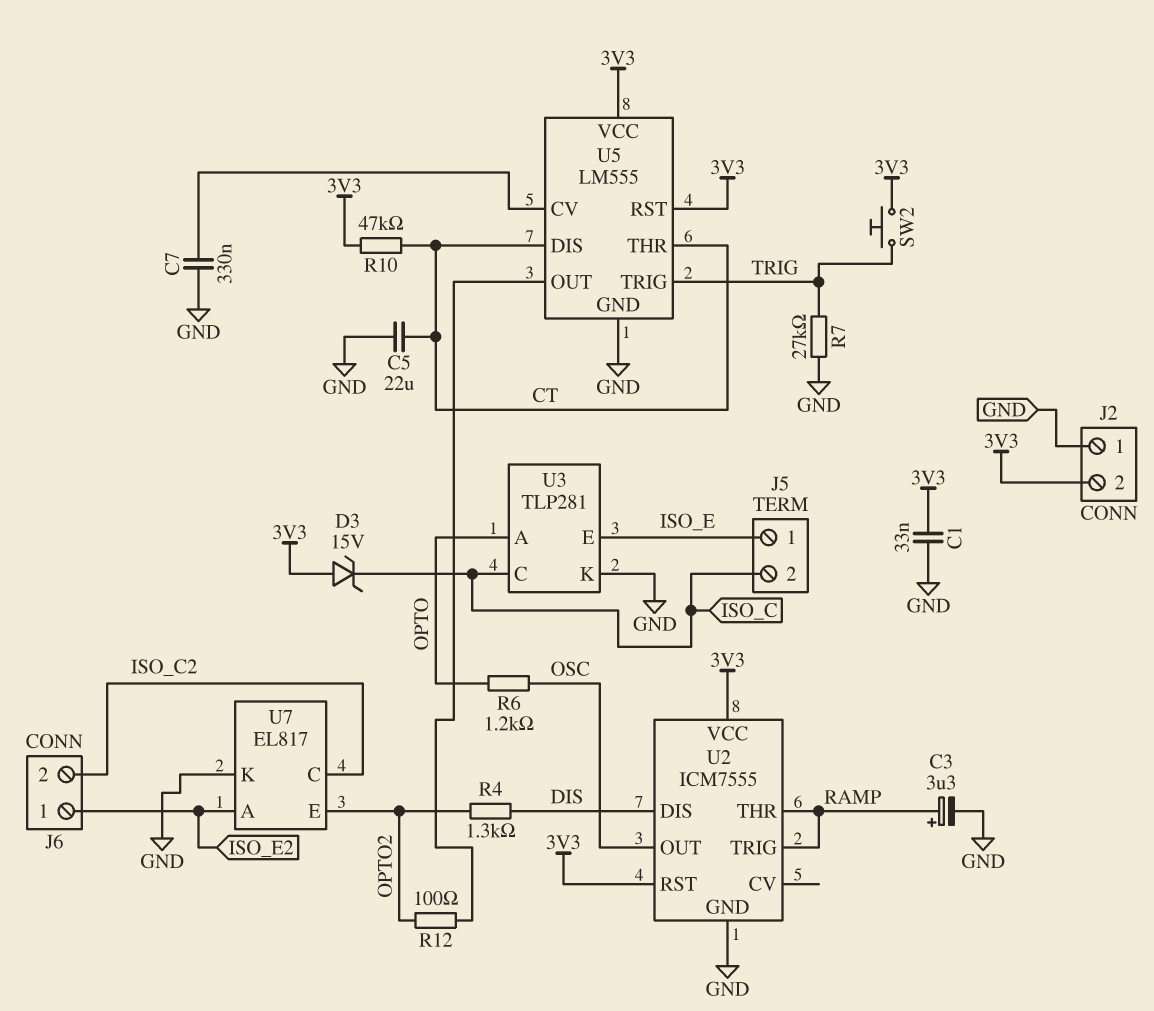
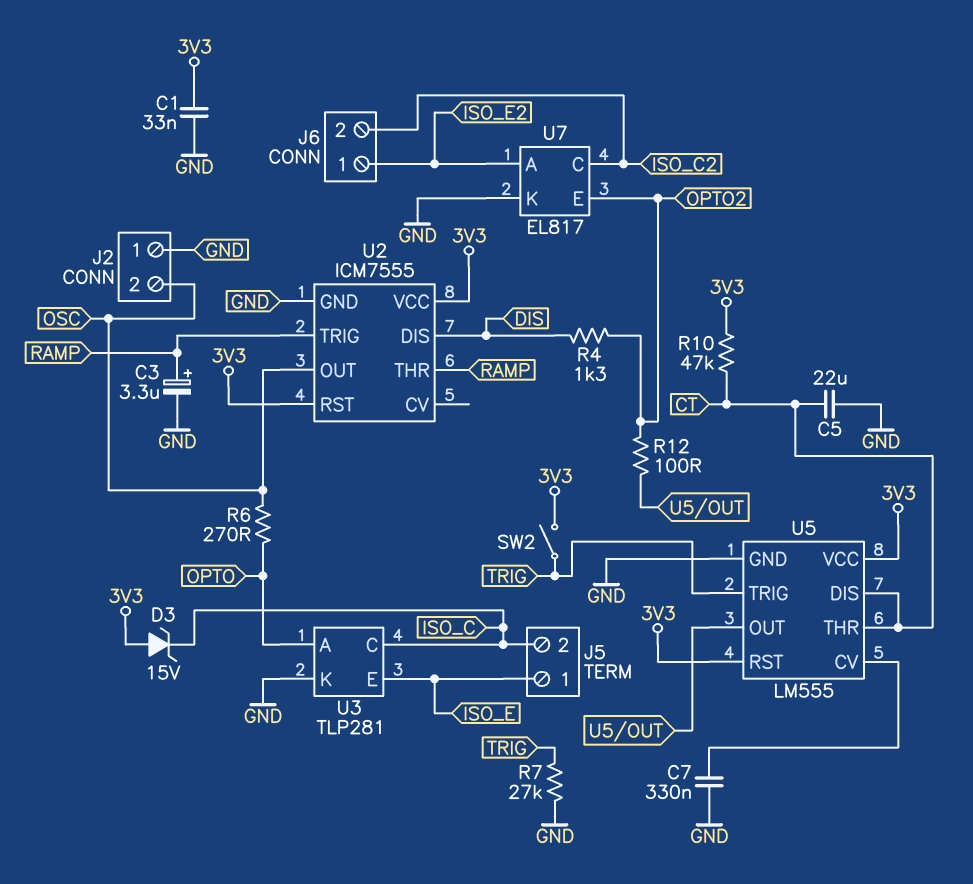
J2 pin 2: 3V3 -> OSC
R6: 1.2k (OPTO, OSC) -> 270 (OPTO, OSC)
SW2: button (3V3, TRIG) -> switch (3V3, TRIG)

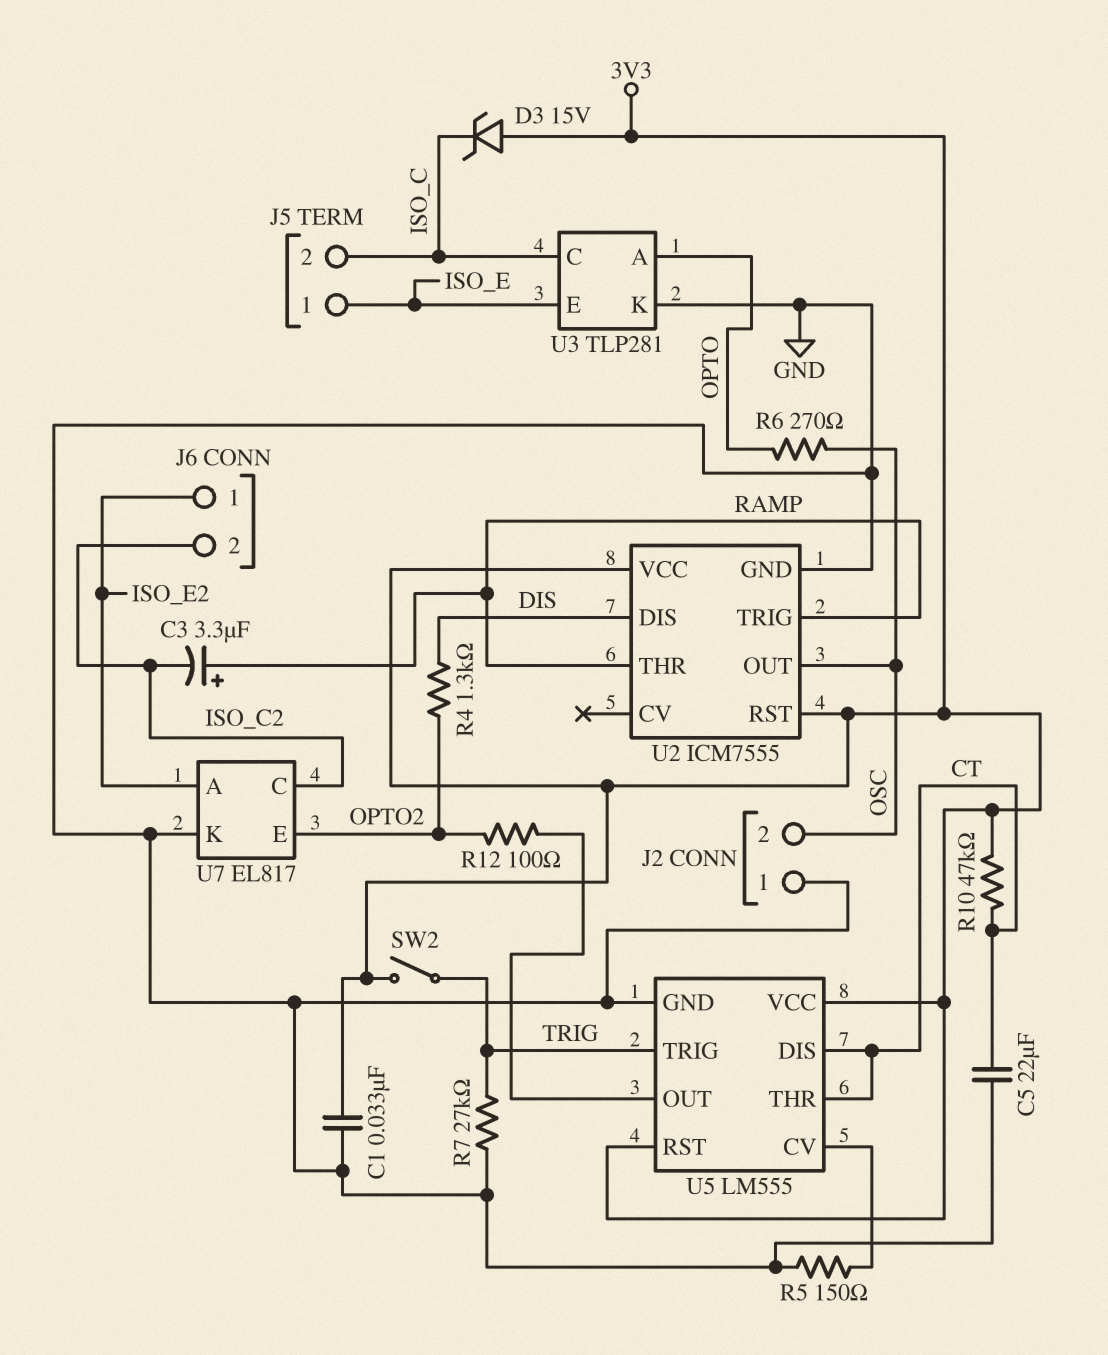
C3: 3.3uF (plus RAMP, minus GND) -> 3.3uF (plus RAMP, minus ISO_C2)
C7: 330nF (GND, U5/CV) -> none
R5: none -> 150 (GND, U5/CV)

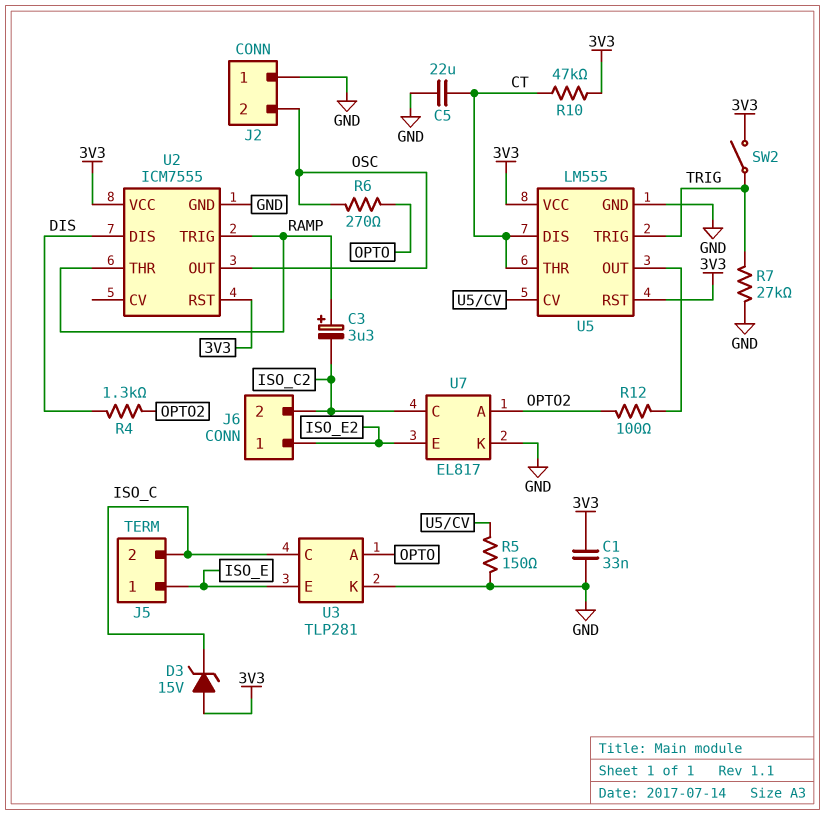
U7 pin A: ISO_E2 -> OPTO2
U7 pin E: OPTO2 -> ISO_E2

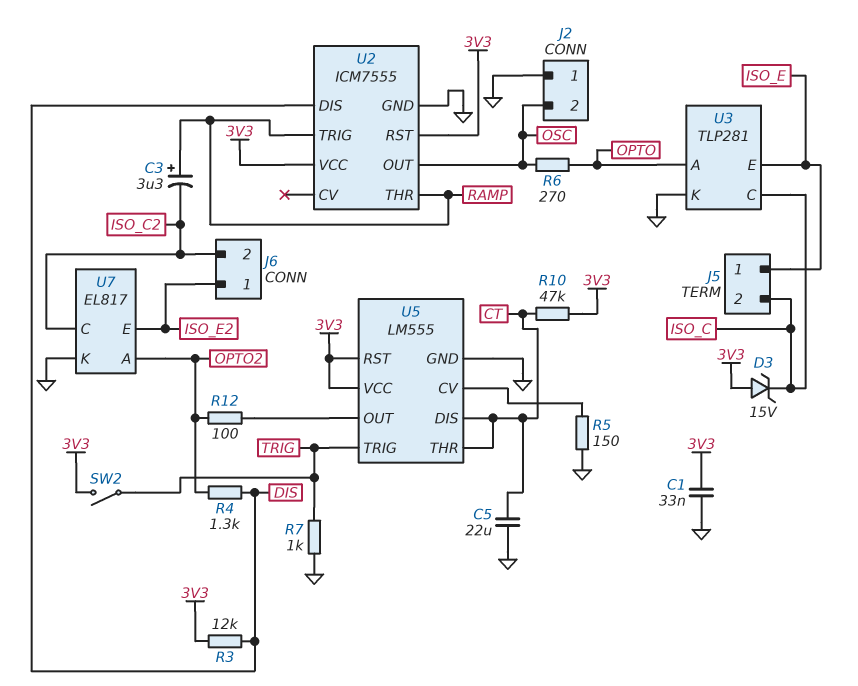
R3: none -> 12k (3V3, DIS)
R7: 27k (GND, TRIG) -> 1k (GND, TRIG)

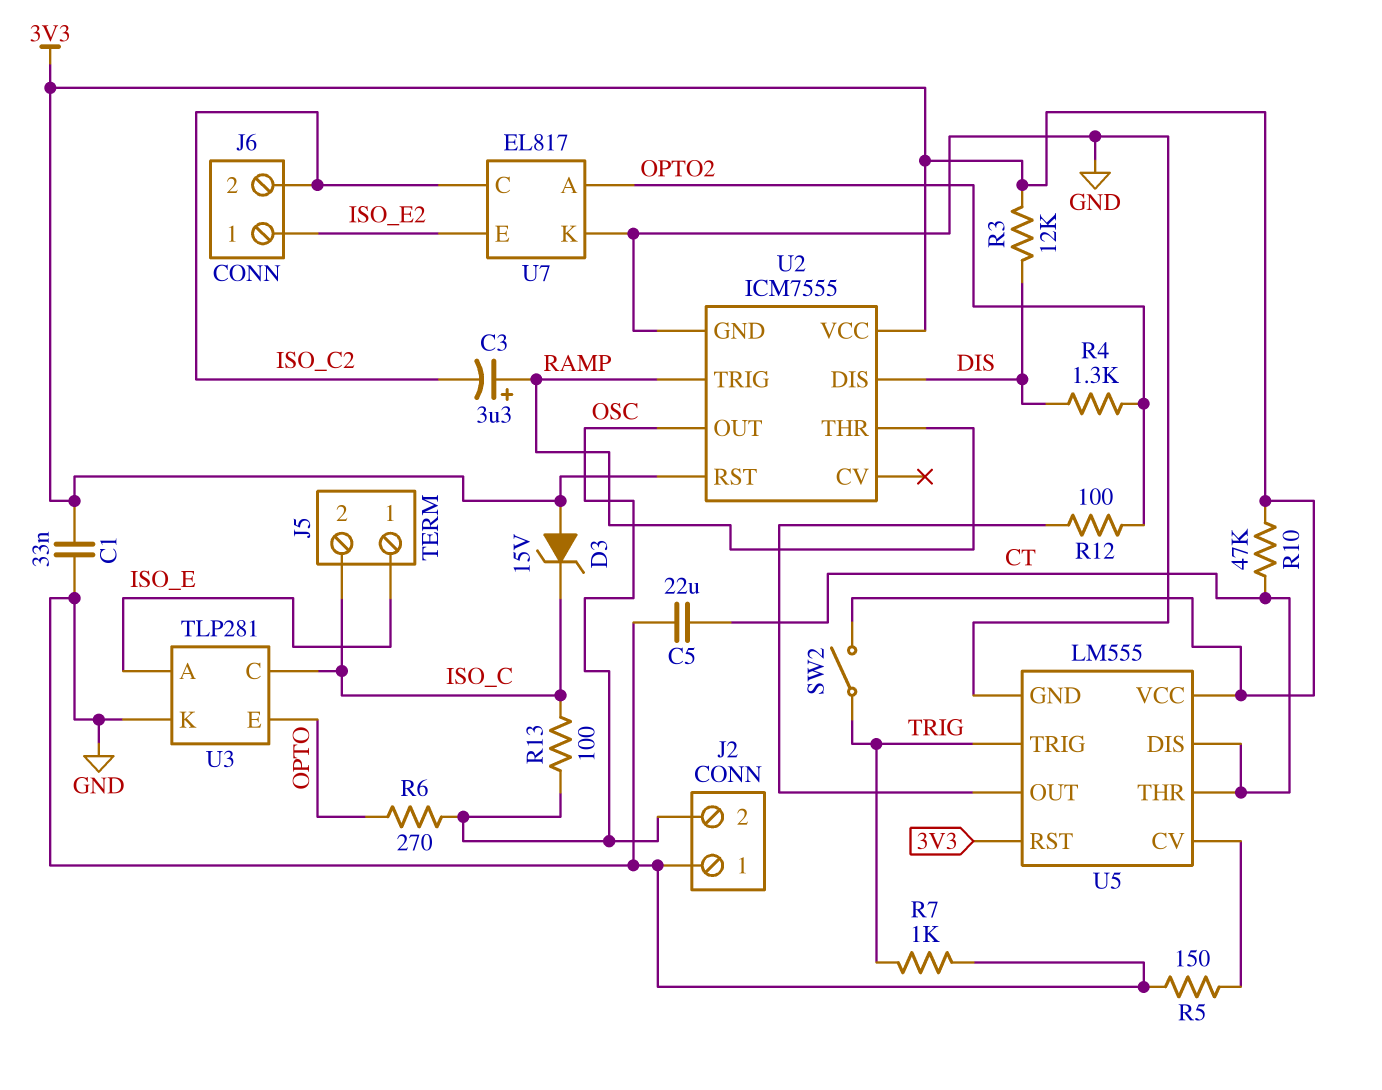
R13: none -> 100 (ISO_C, OSC)
U3 pin A: OPTO -> ISO_E
U3 pin E: ISO_E -> OPTO

